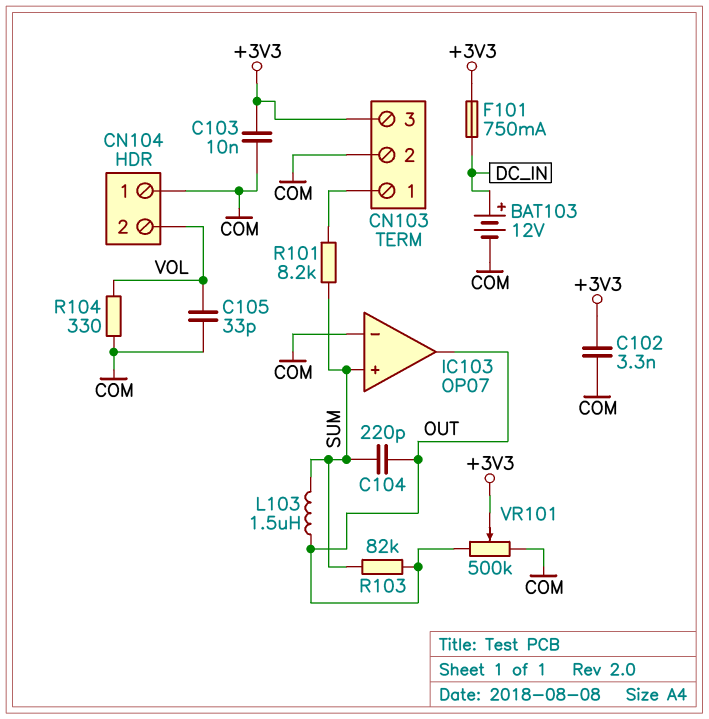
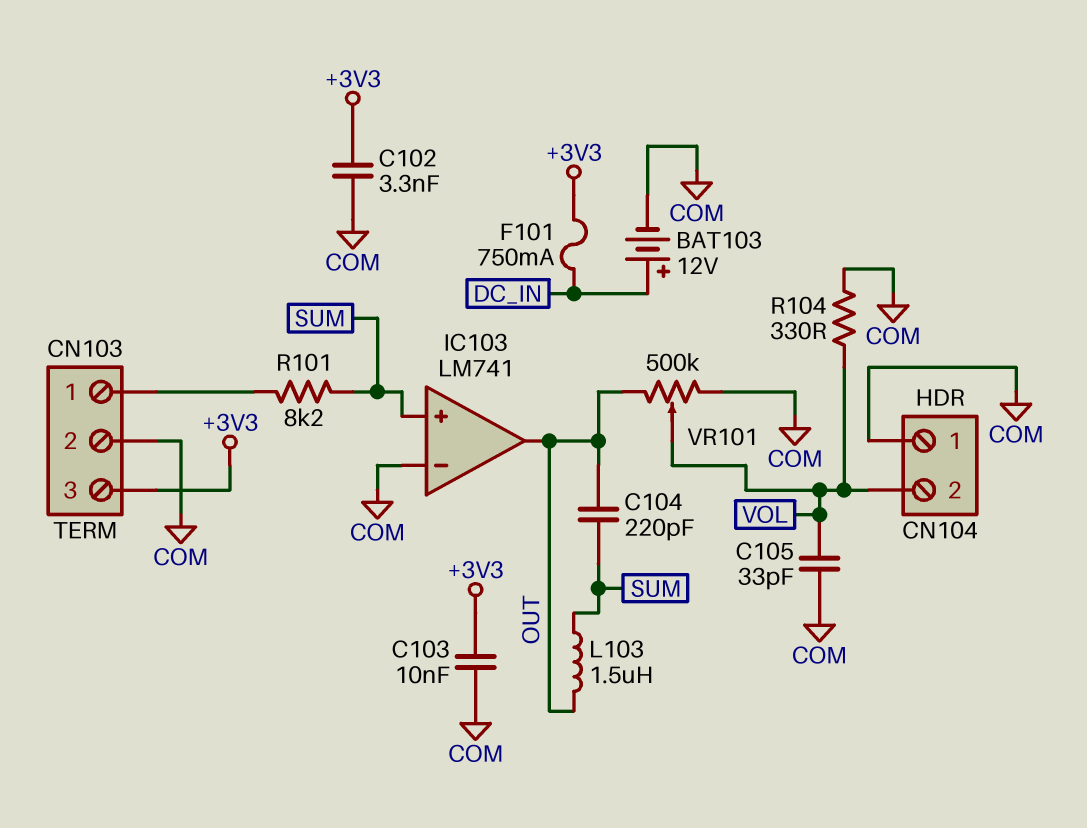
IC103: OP07 -> LM741
R103: 82k (OUT, SUM) -> none
VR101: 500k (COM, OUT, wiper +3V3) -> 500k (COM, OUT, wiper VOL)

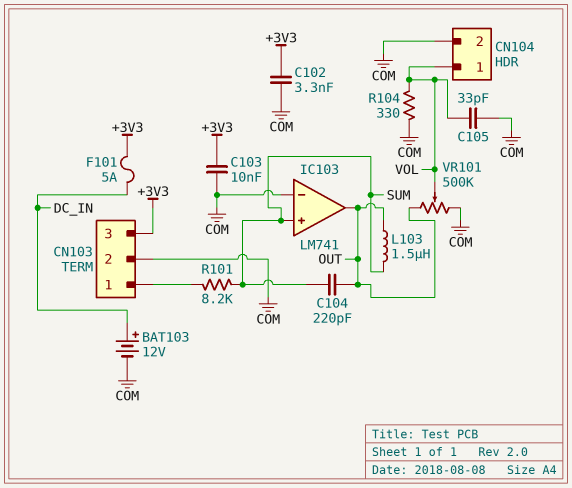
CN104 pin 1: COM -> VOL
CN104 pin 2: VOL -> COM
F101: 750mA (+3V3, DC_IN) -> 5A (+3V3, DC_IN)

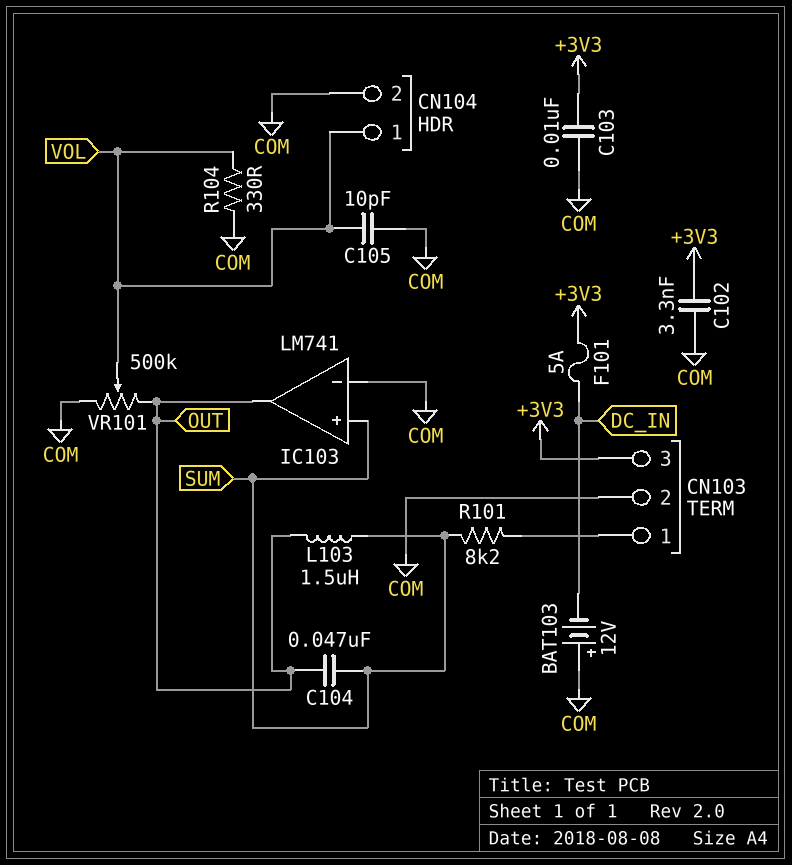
BAT103: 12V (plus DC_IN, minus COM) -> 12V (plus COM, minus DC_IN)
C104: 220pF (OUT, SUM) -> 47nF (OUT, SUM)
C105: 33pF (COM, VOL) -> 10pF (COM, VOL)

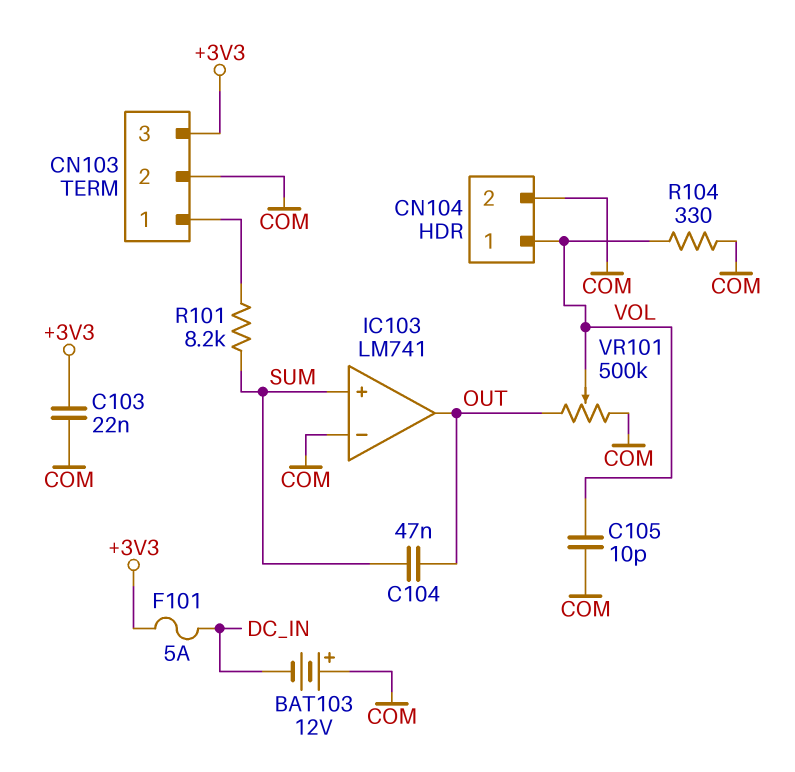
C102: 3.3nF (+3V3, COM) -> none
C103: 10nF (+3V3, COM) -> 22nF (+3V3, COM)
L103: 1.5uH (OUT, SUM) -> none

